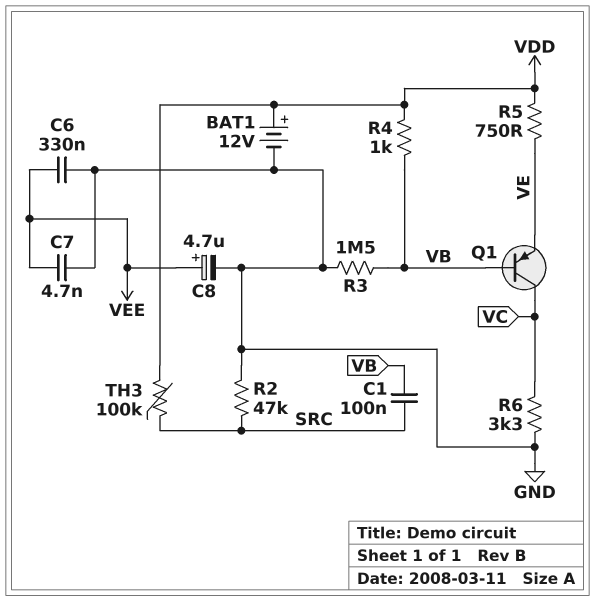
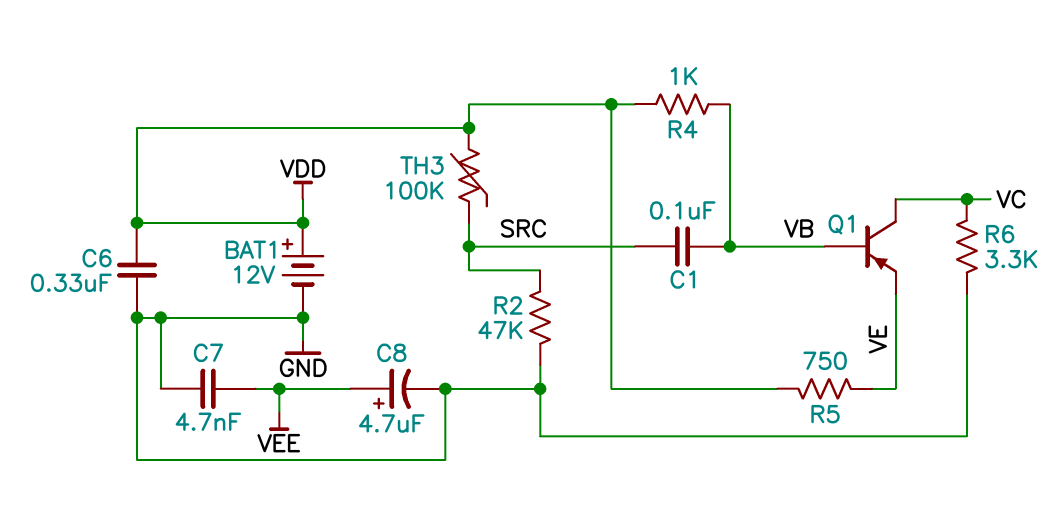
C6: 330nF (GND, VEE) -> 330nF (GND, VDD)
R3: 1.5M (GND, VB) -> none

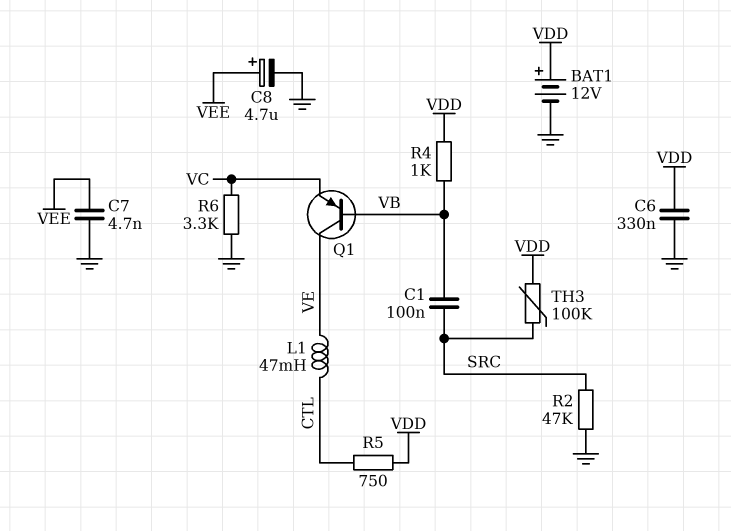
L1: none -> 47mH (CTL, VE)
Q1: PNP (B VB, C VC, E VE) -> PNP (B VB, C VE, E VC)
R5: 750 (VDD, VE) -> 750 (CTL, VDD)

